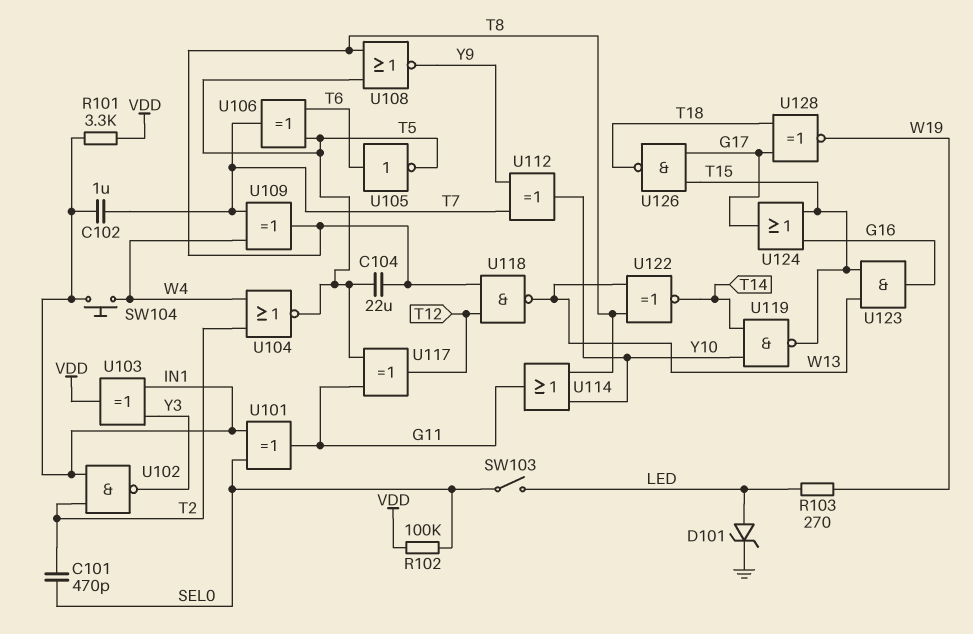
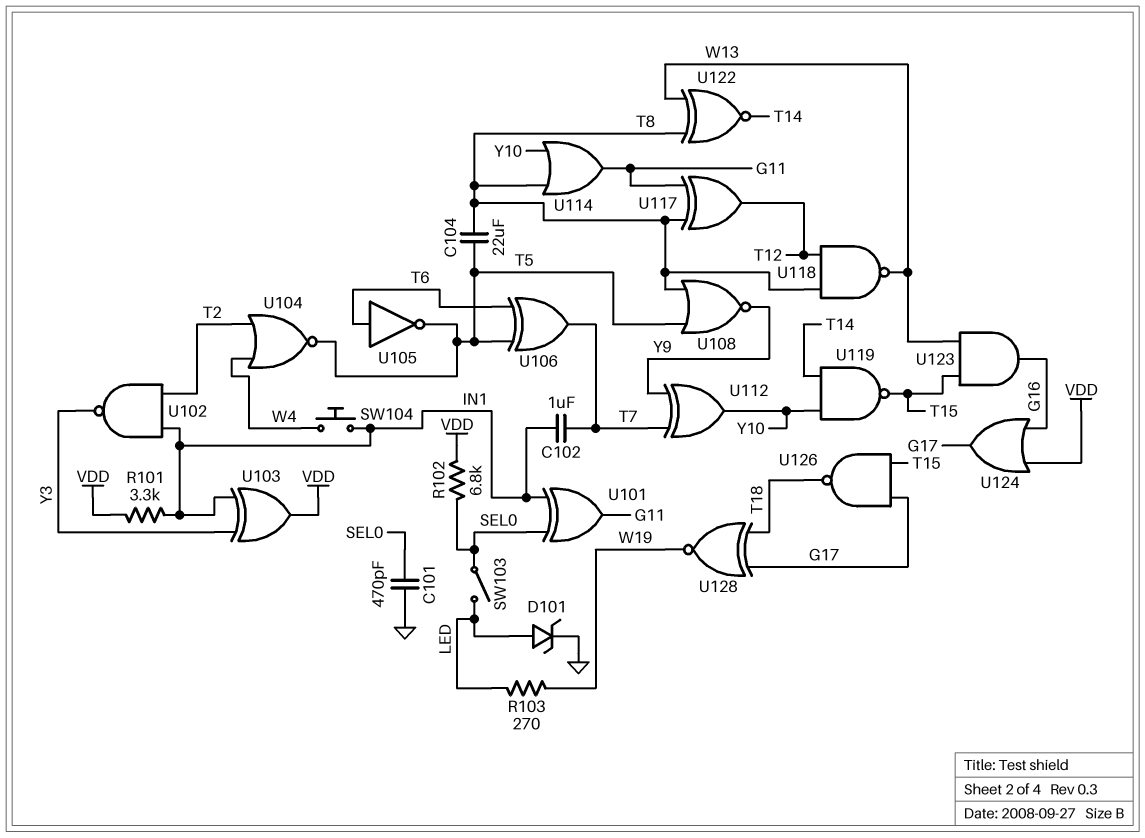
C101: 470pF (SEL0, T2) -> 470pF (GND, SEL0)
R102: 100k (SEL0, VDD) -> 6.8k (SEL0, VDD)
U109: XOR (in T7, in W4, out T8) -> none
U117: XOR (in G11, in T5, out T12) -> XOR (in G11, in T8, out T12)
U124: OR (in G16, in T15, out G17) -> OR (in G16, in VDD, out G17)

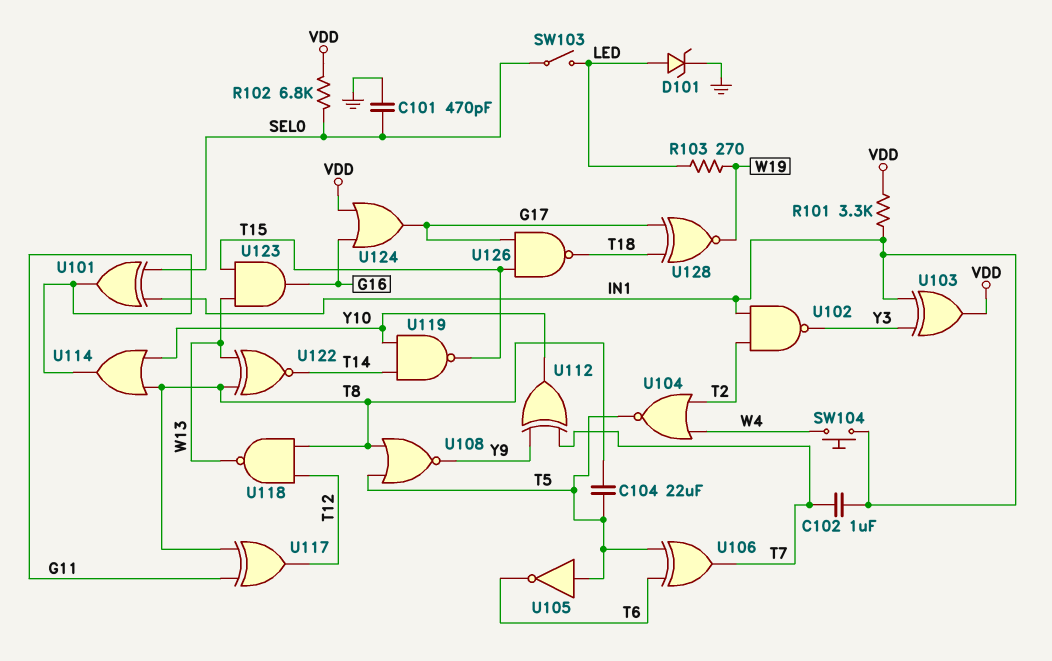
U105: NOT (in T6, out T5) -> NOT (in T5, out T6)

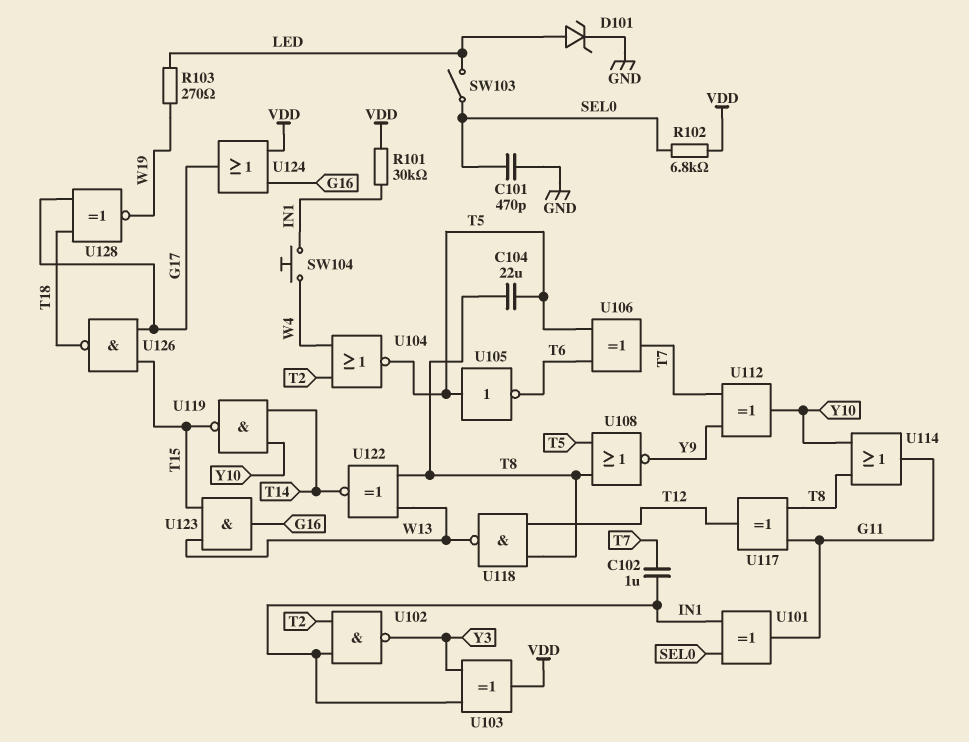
R101: 3.3k (IN1, VDD) -> 30k (IN1, VDD)

